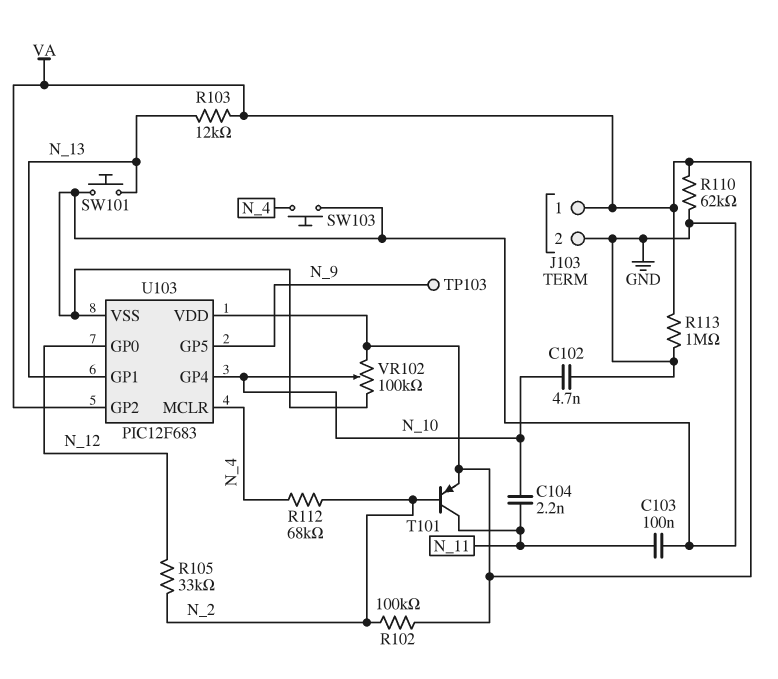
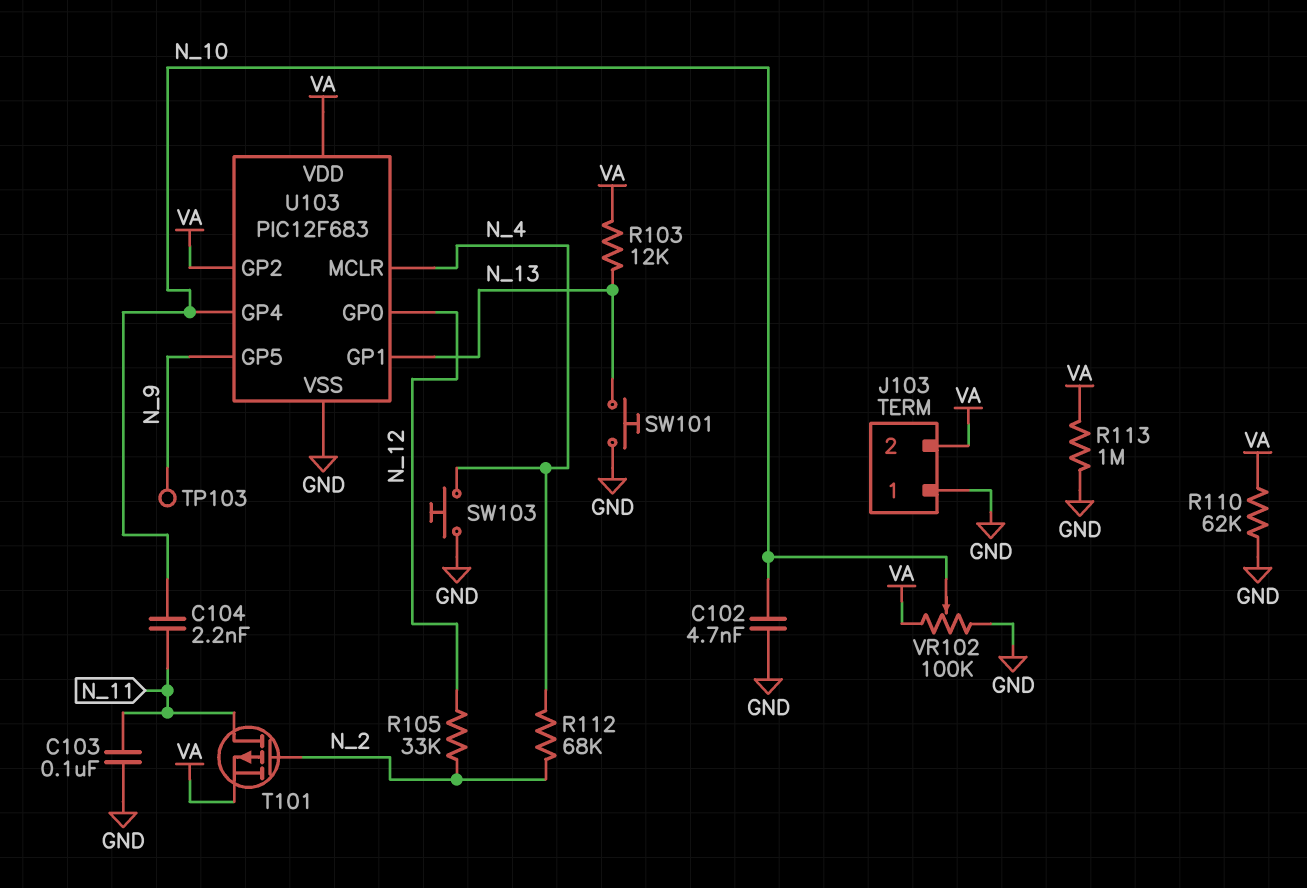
J103 pin 1: VA -> GND
J103 pin 2: GND -> VA
R102: 100k (N_2, VA) -> none
T101: PNP (B N_2, C N_11, E VA) -> PMOS (G N_2, D N_11, S VA)

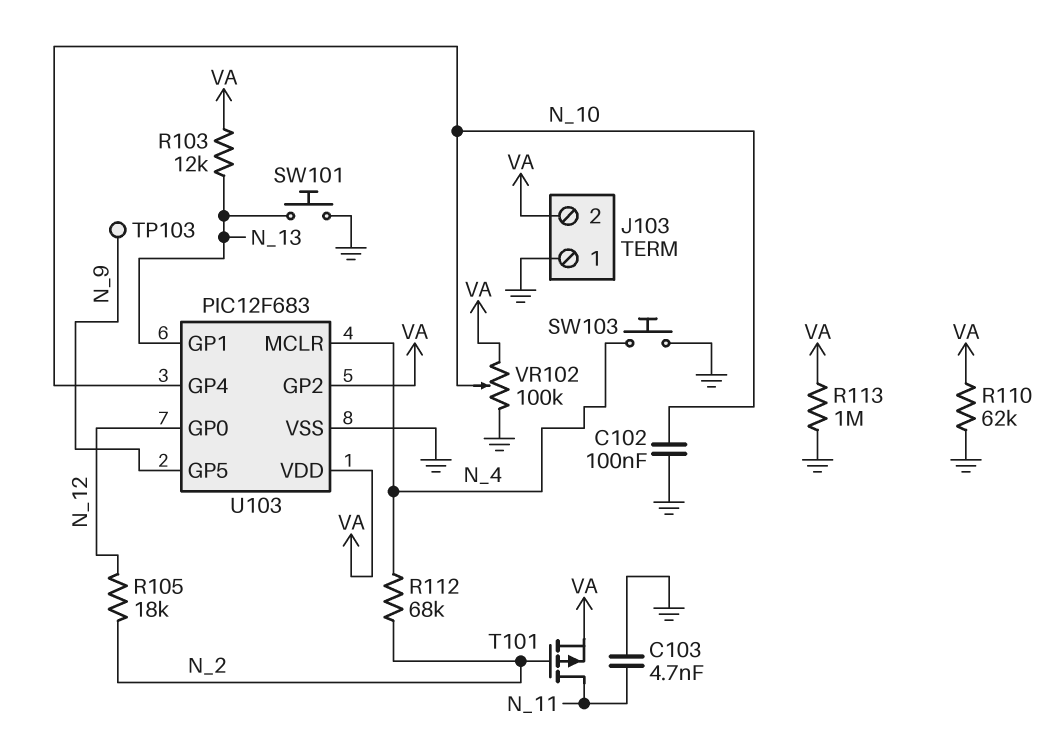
C102: 4.7nF (GND, N_10) -> 100nF (GND, N_10)
C103: 100nF (GND, N_11) -> 4.7nF (GND, N_11)
C104: 2.2nF (N_10, N_11) -> none
R105: 33k (N_2, N_12) -> 18k (N_2, N_12)

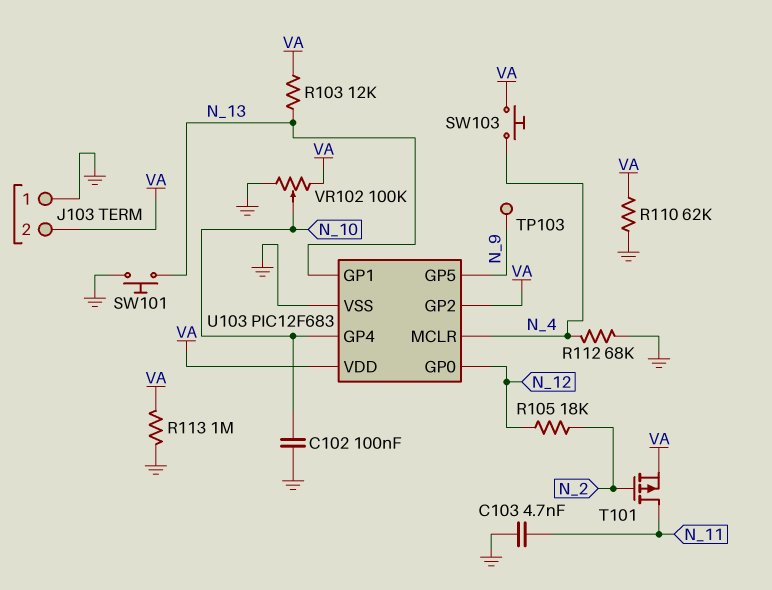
R112: 68k (N_2, N_4) -> 68k (GND, N_4)
SW103: button (GND, N_4) -> button (N_4, VA)

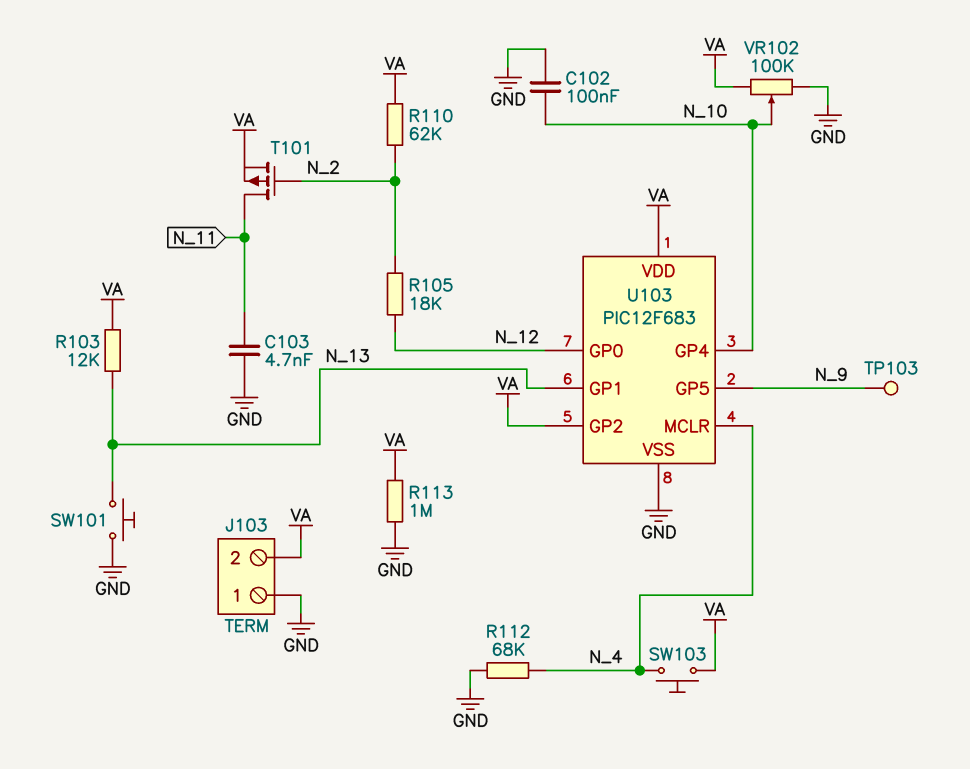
R110: 62k (GND, VA) -> 62k (N_2, VA)

